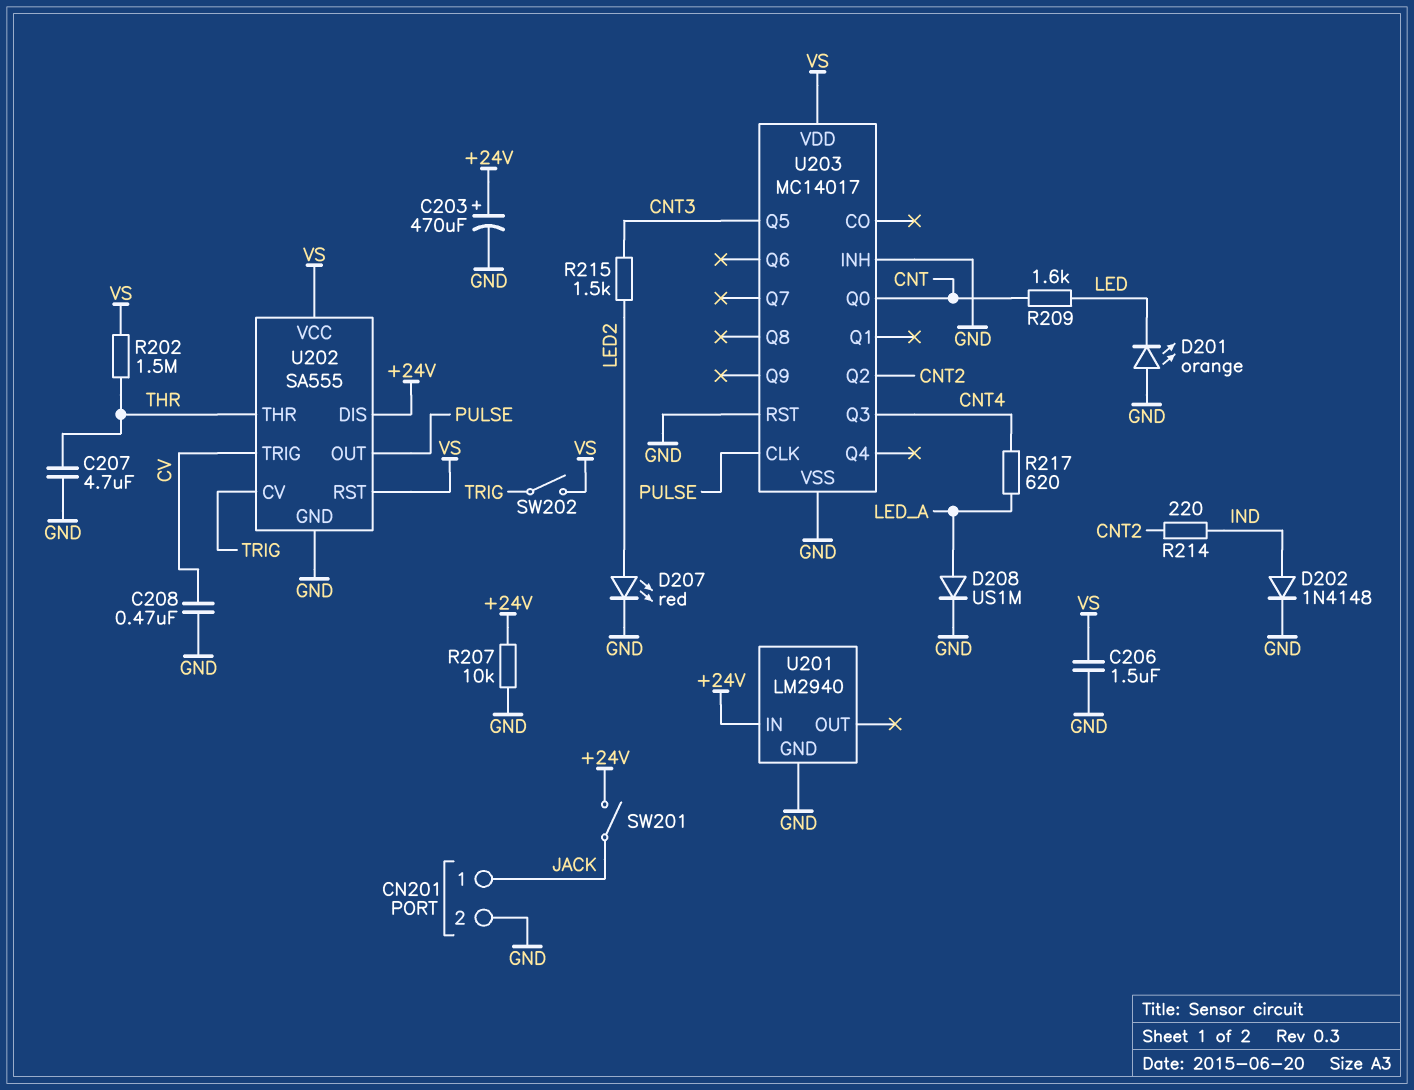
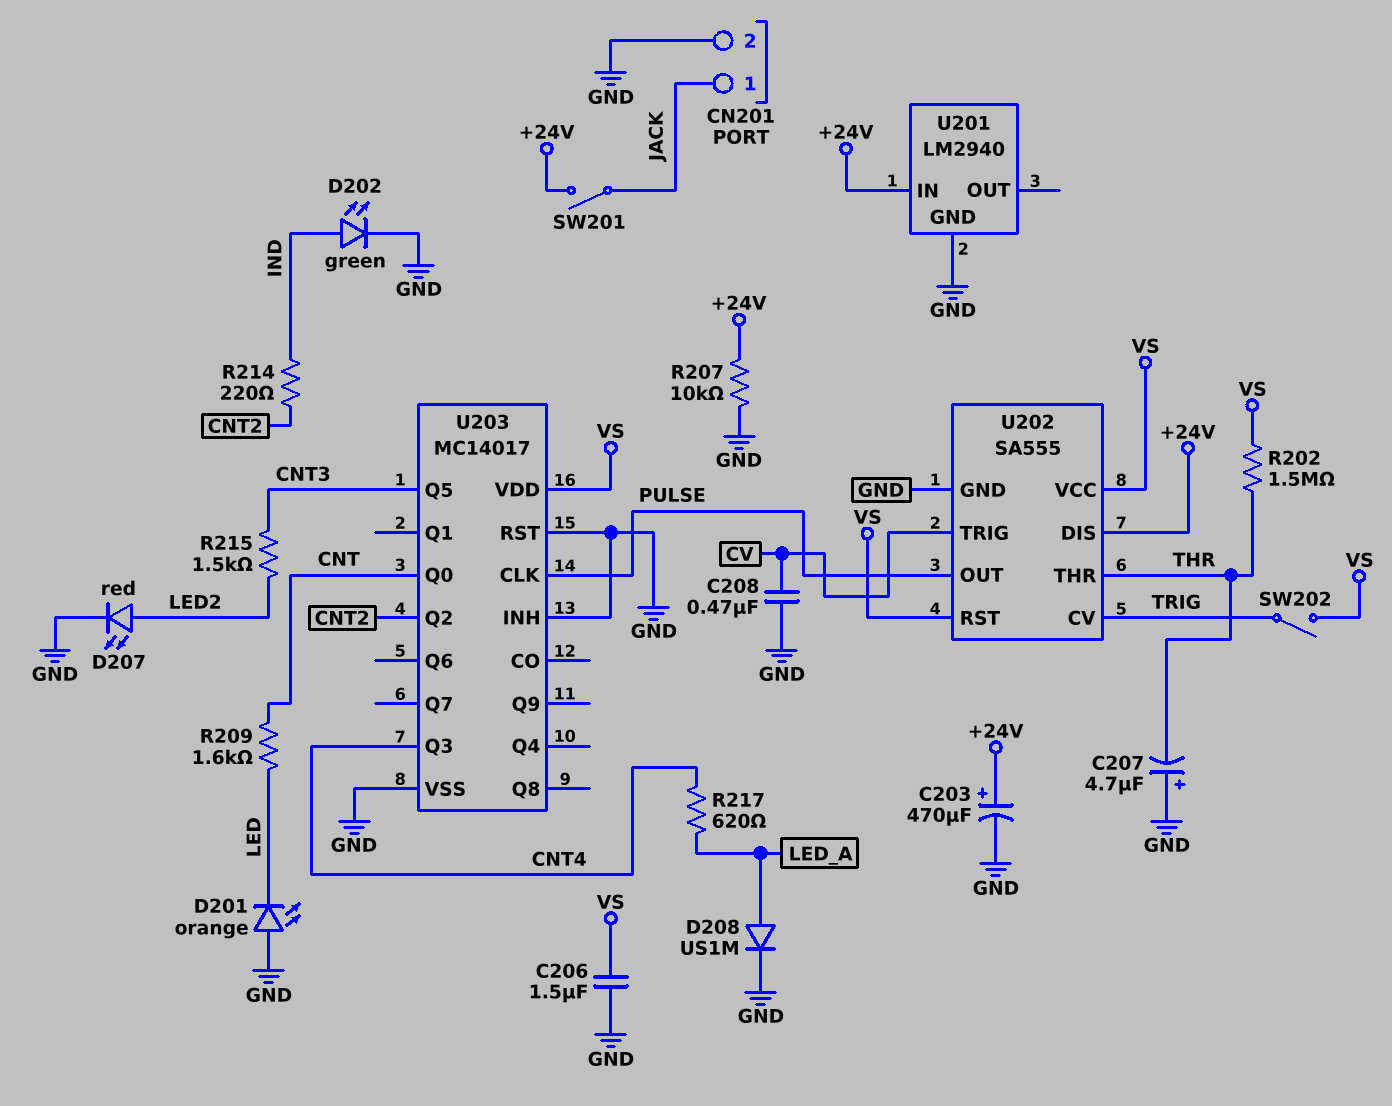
C207: 4.7uF (GND, THR) -> 4.7uF (plus GND, minus THR)
D202: diode 1N4148 (A IND, K GND) -> LED green (A IND, K GND)

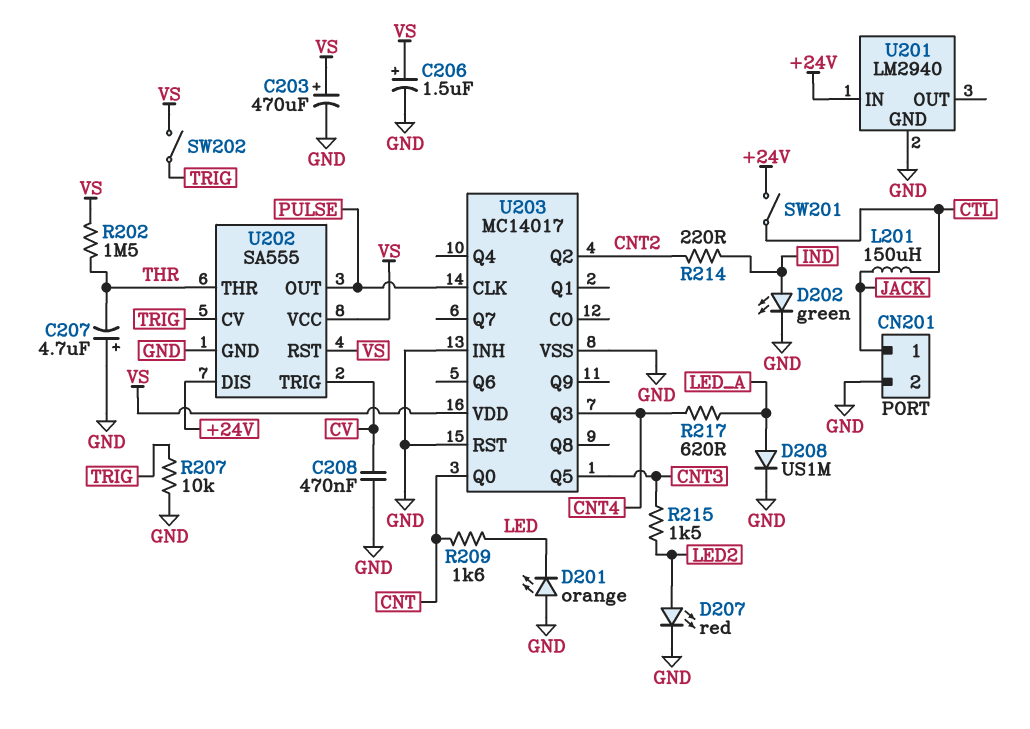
C203: 470uF (plus +24V, minus GND) -> 470uF (plus VS, minus GND)
C206: 1.5uF (GND, VS) -> 1.5uF (plus VS, minus GND)
L201: none -> 150uH (CTL, JACK)
R207: 10k (+24V, GND) -> 10k (GND, TRIG)
SW201: switch (+24V, JACK) -> switch (+24V, CTL)

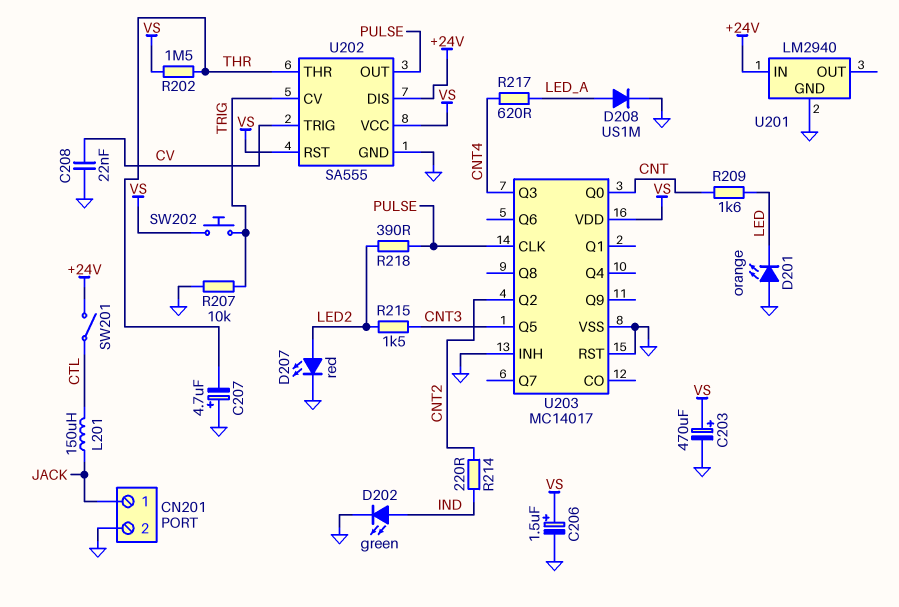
C208: 470nF (CV, GND) -> 22nF (CV, GND)
R218: none -> 390 (LED2, PULSE)
SW202: switch (TRIG, VS) -> button (TRIG, VS)

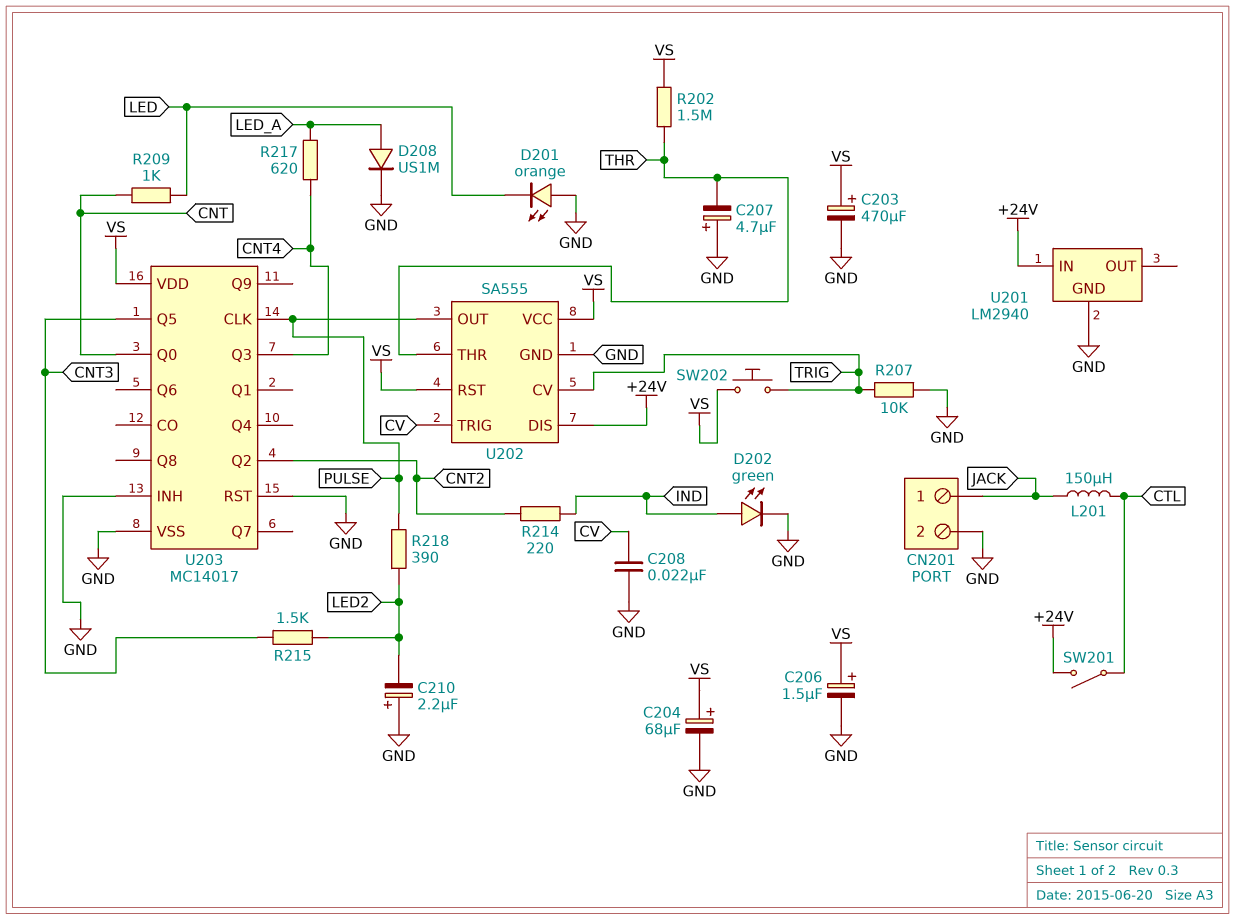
C204: none -> 68uF (plus VS, minus GND)
C210: none -> 2.2uF (plus GND, minus LED2)
D207: LED red (A LED2, K GND) -> none
R209: 1.6k (CNT, LED) -> 1k (CNT, LED)

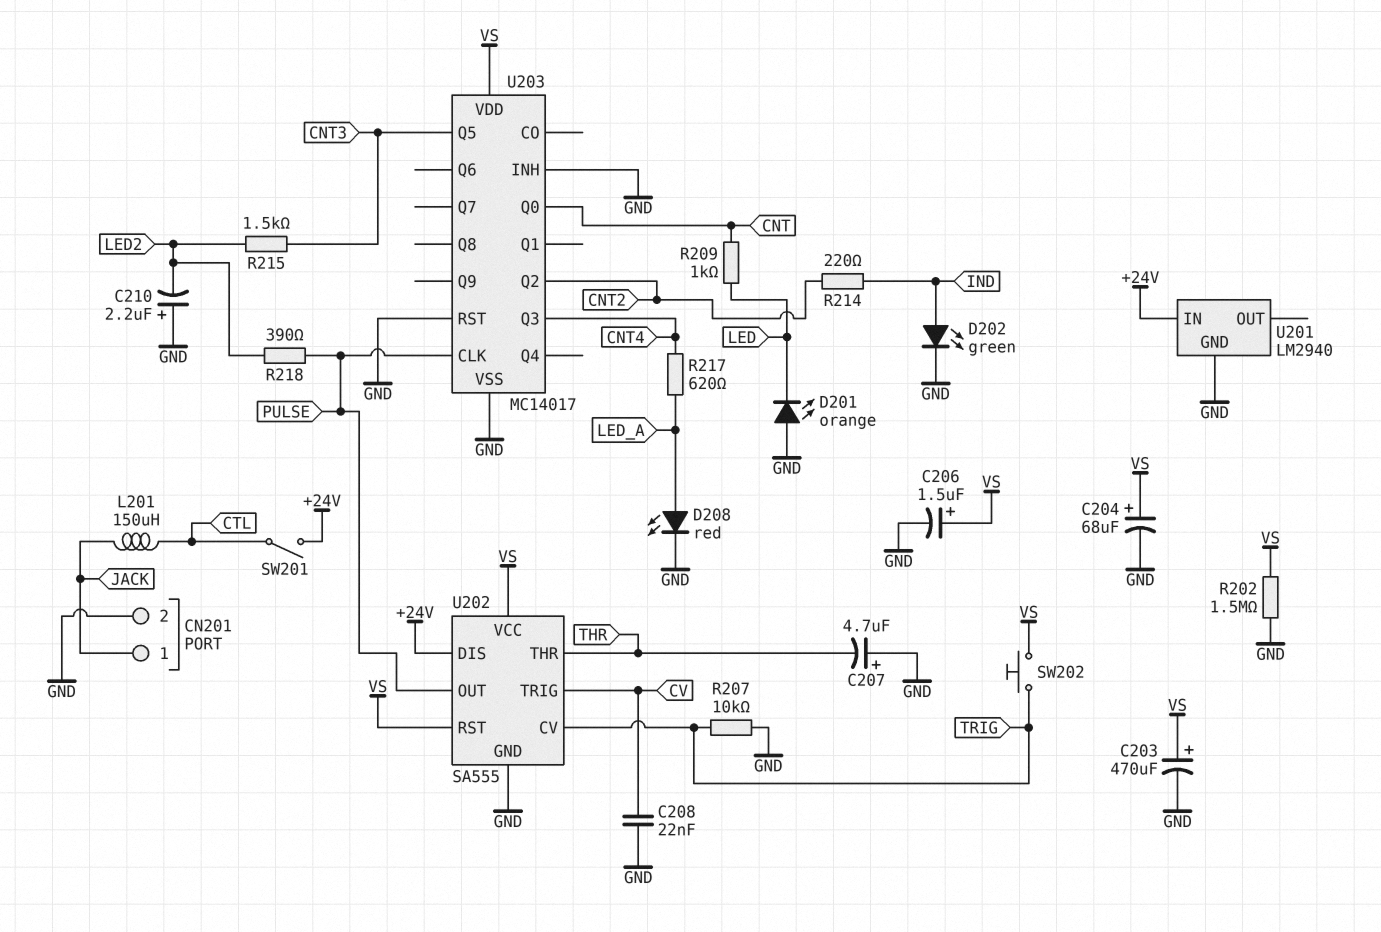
D208: diode US1M (A LED_A, K GND) -> LED red (A LED_A, K GND)
R202: 1.5M (THR, VS) -> 1.5M (GND, VS)

